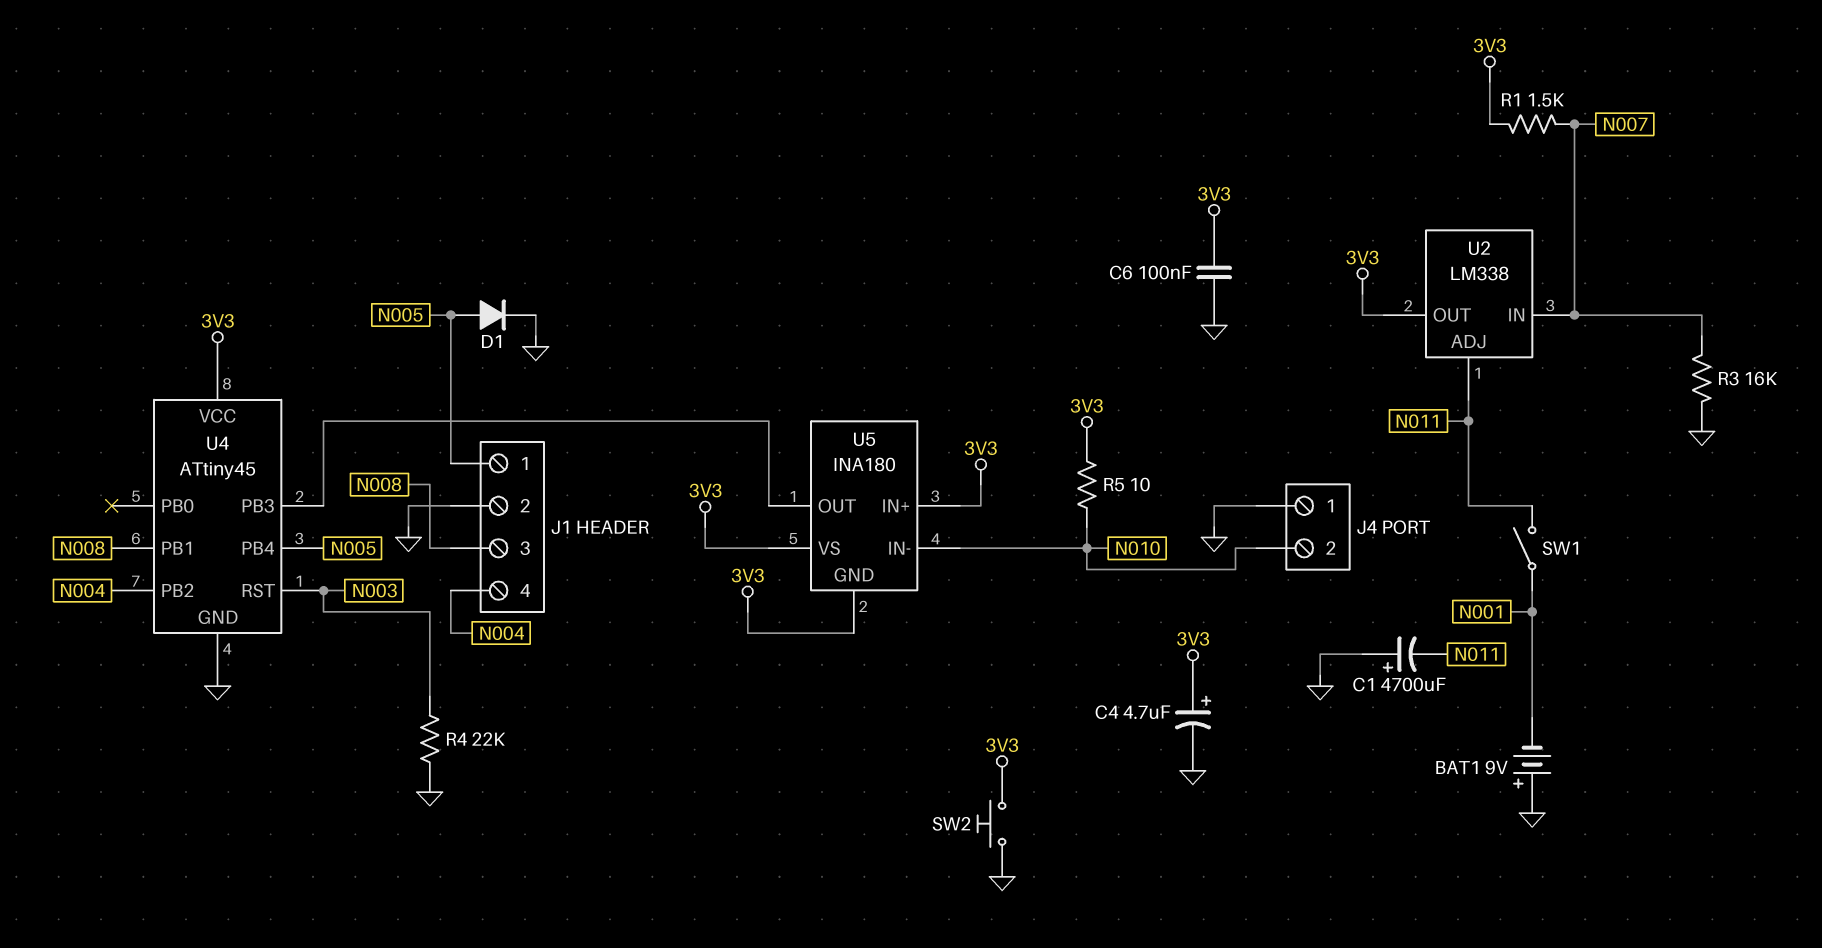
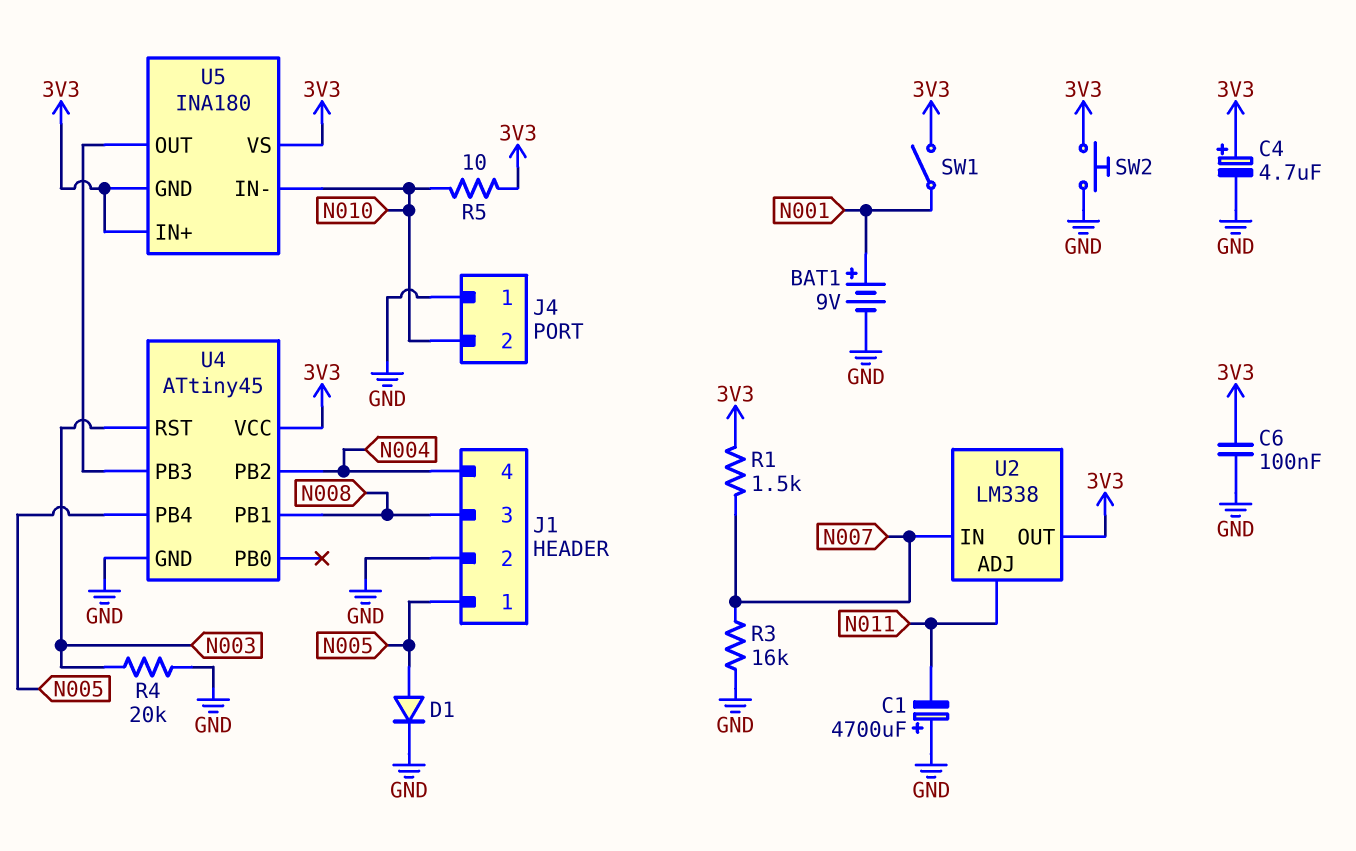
BAT1: 9V (plus GND, minus N001) -> 9V (plus N001, minus GND)
R4: 22k (GND, N003) -> 20k (GND, N003)
SW1: switch (N001, N011) -> switch (3V3, N001)

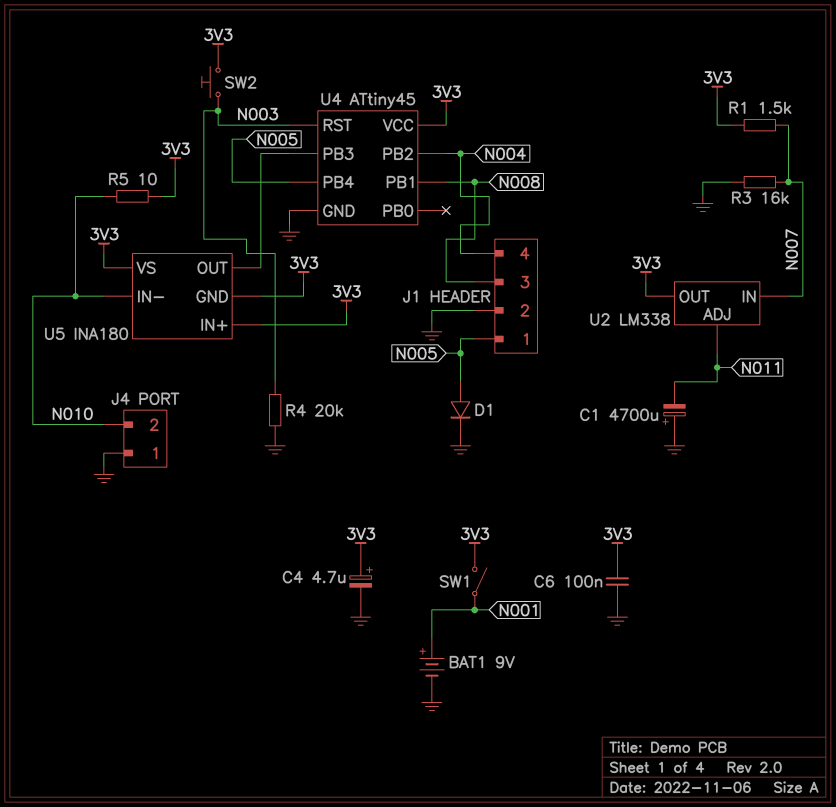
SW2: button (3V3, GND) -> button (3V3, N003)

